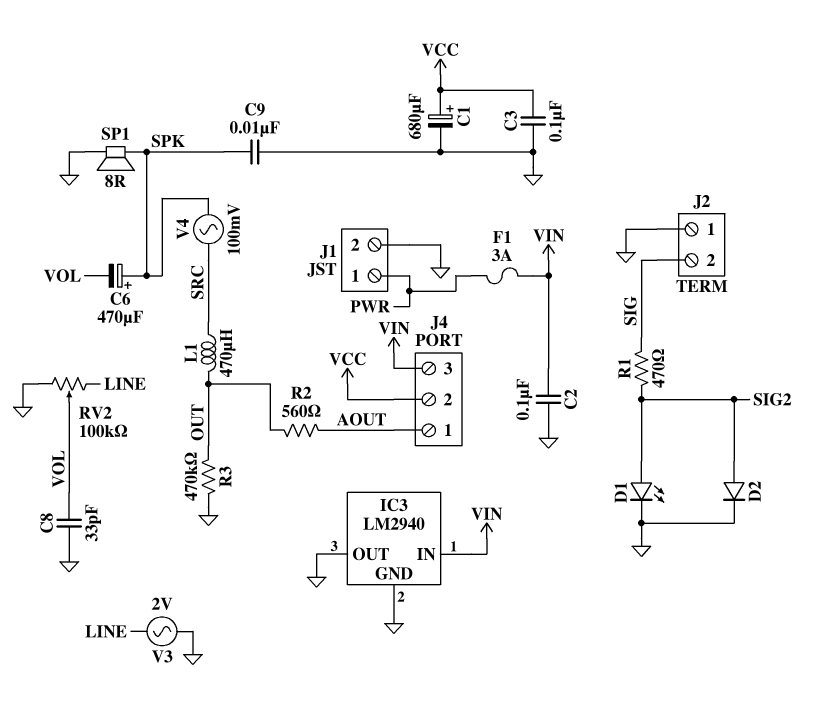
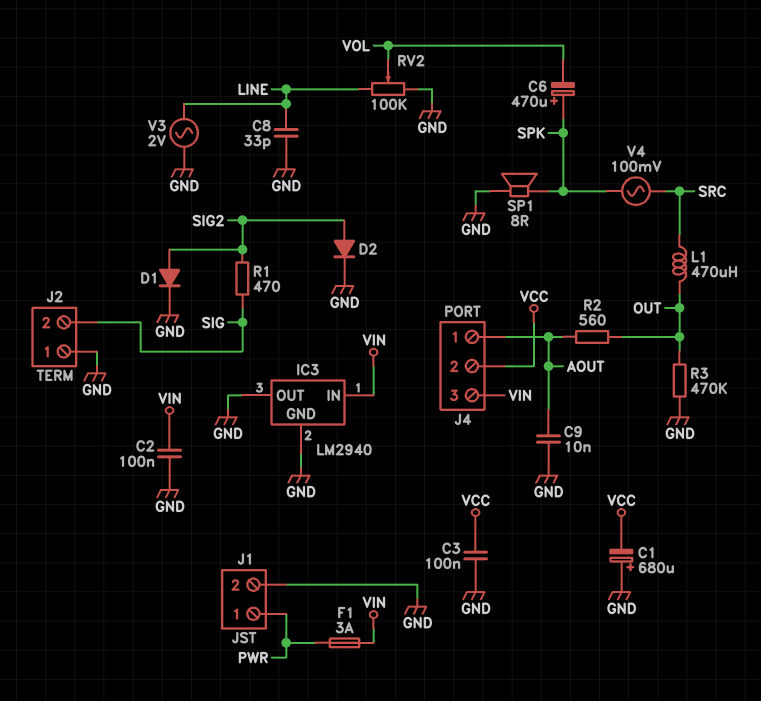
C1: 680uF (plus VCC, minus GND) -> 680uF (plus GND, minus VCC)
C8: 33pF (GND, VOL) -> 33pF (GND, LINE)
C9: 10nF (GND, SPK) -> 10nF (AOUT, GND)
D1: LED (A SIG2, K GND) -> diode (A SIG2, K GND)

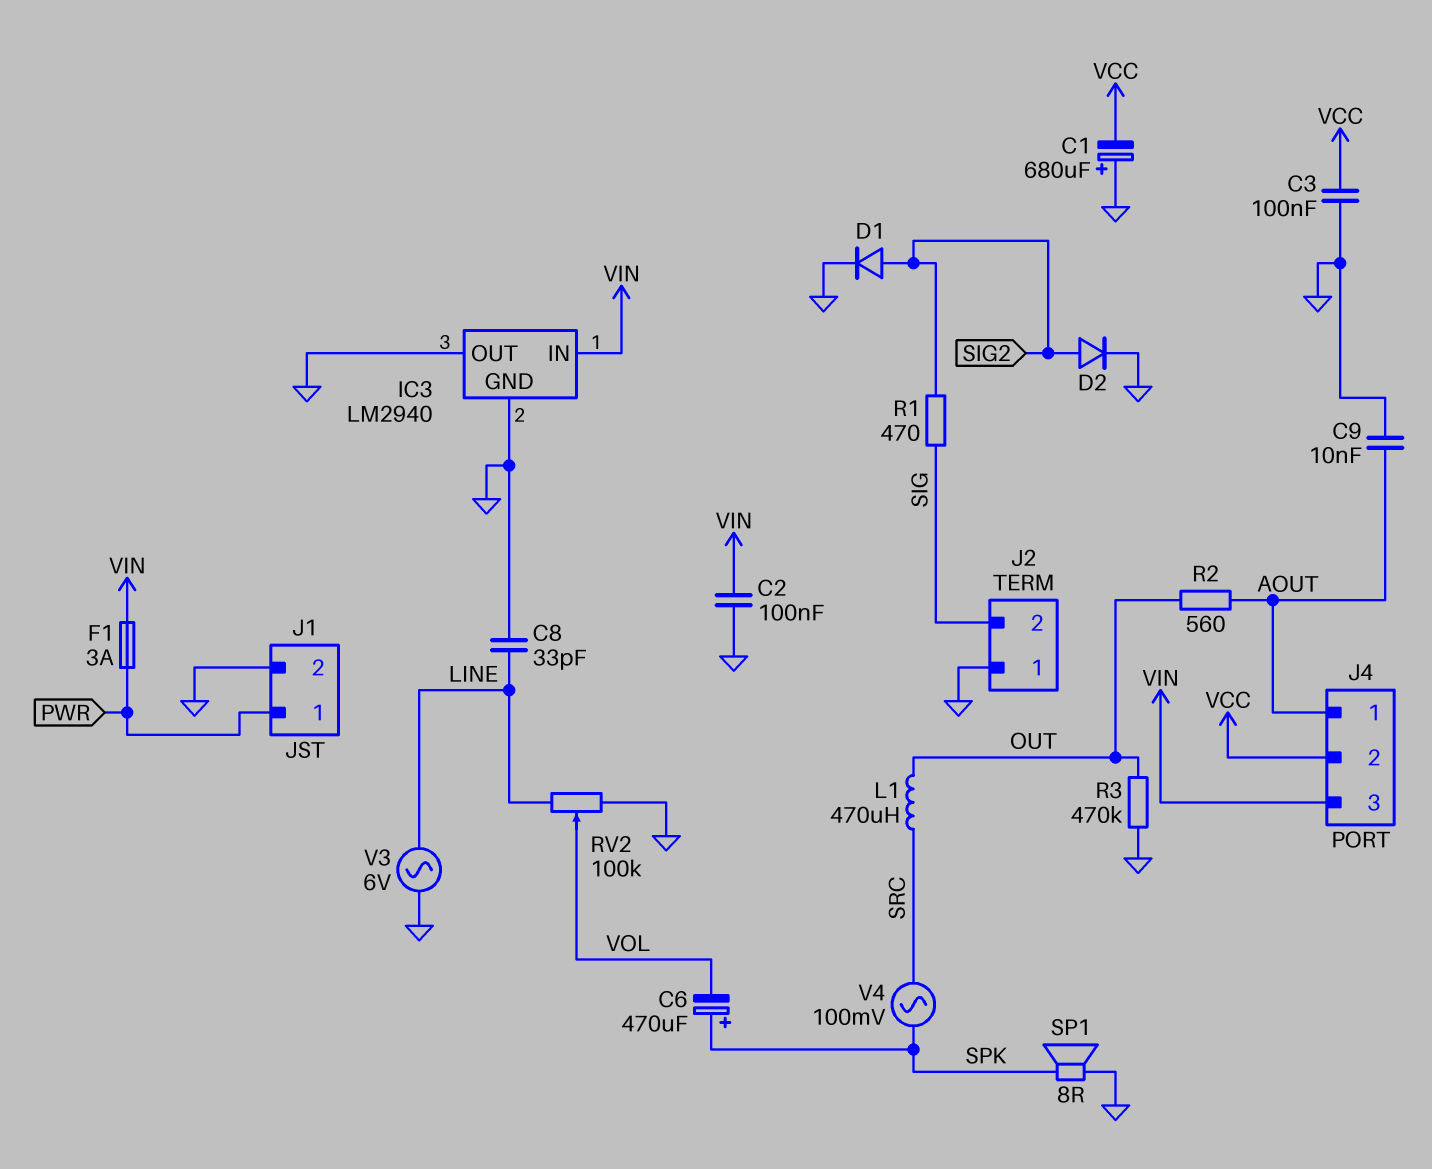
V3: AC 2V (GND, LINE) -> AC 6V (GND, LINE)

